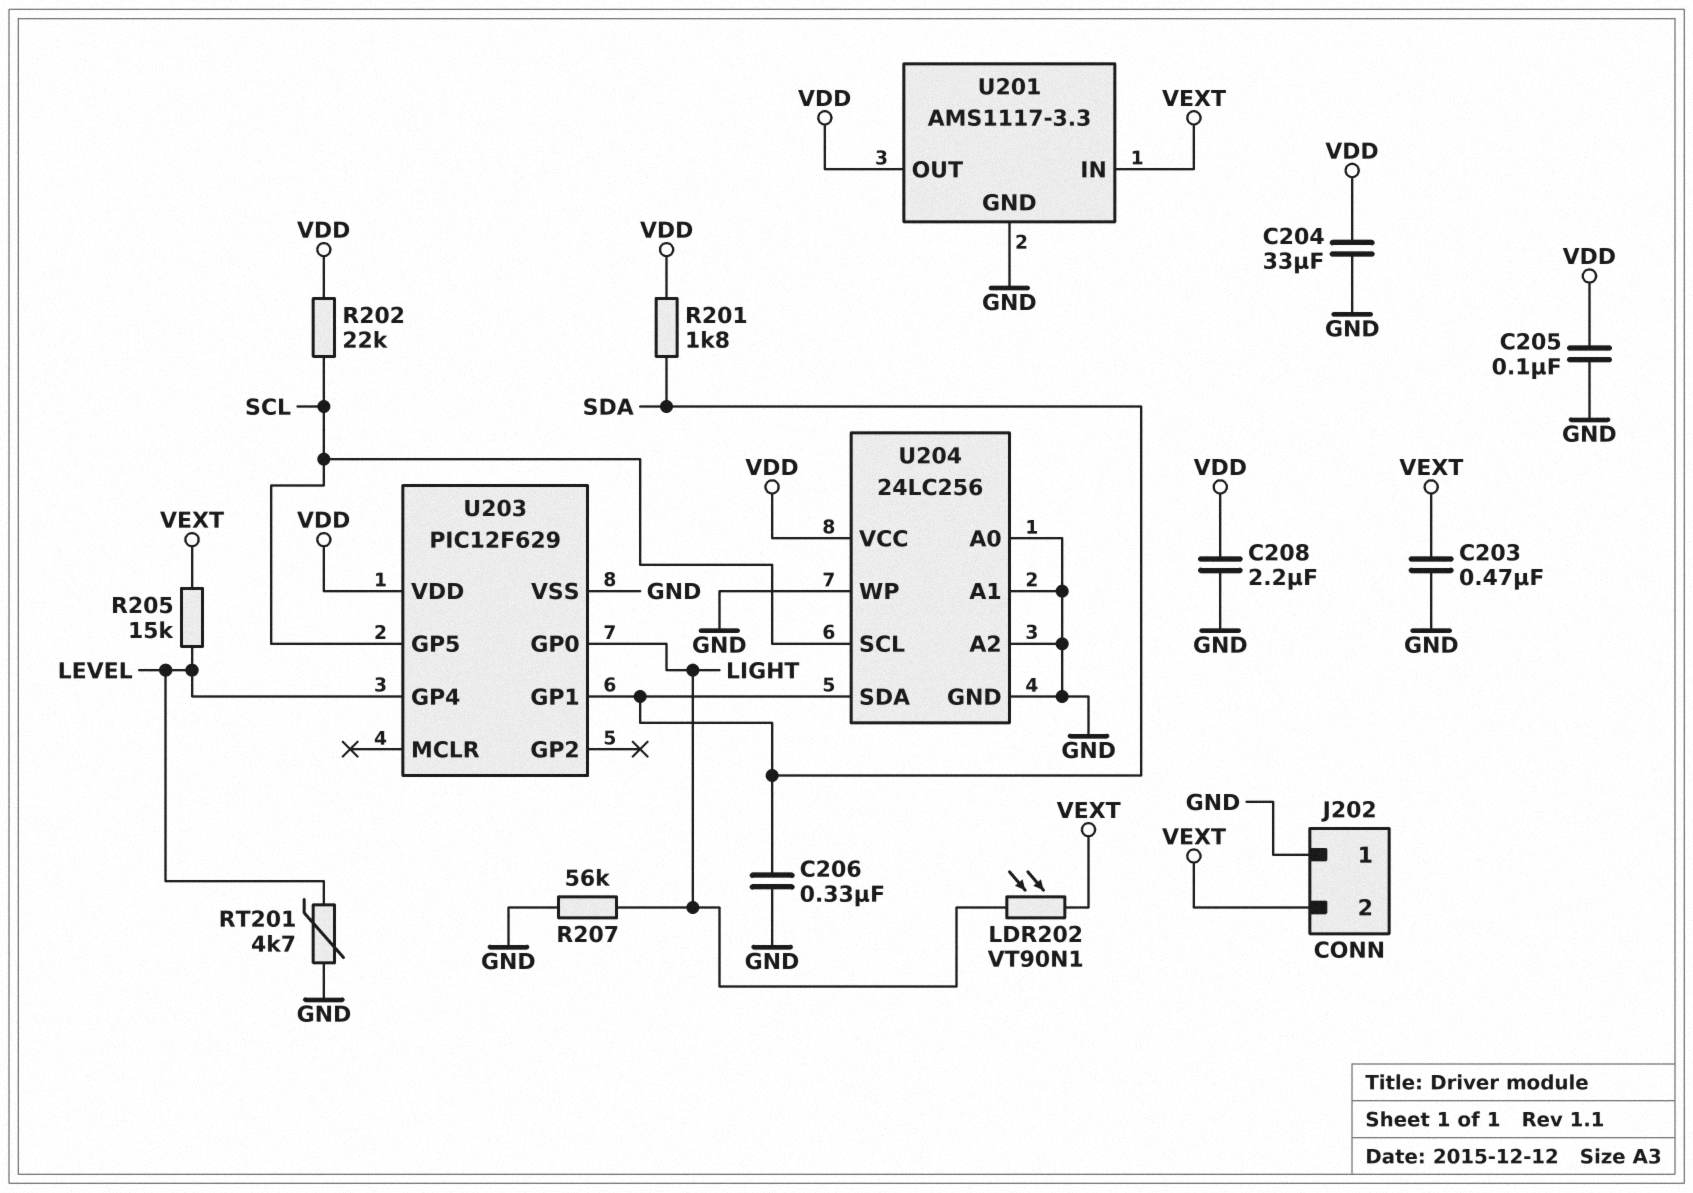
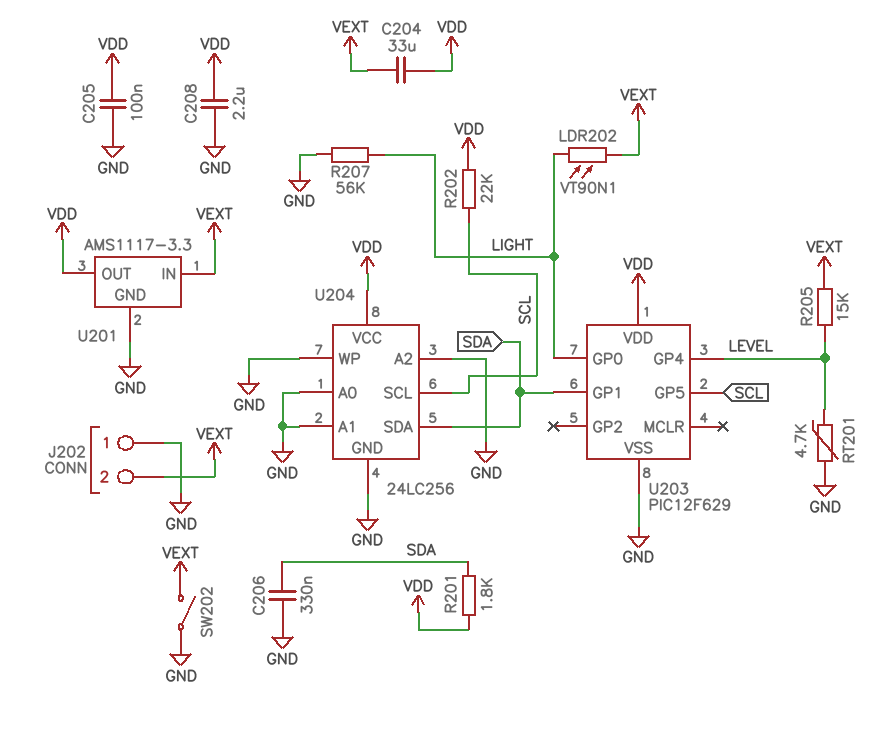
C203: 470nF (GND, VEXT) -> none
C204: 33uF (GND, VDD) -> 33uF (VDD, VEXT)
SW202: none -> switch (GND, VEXT)

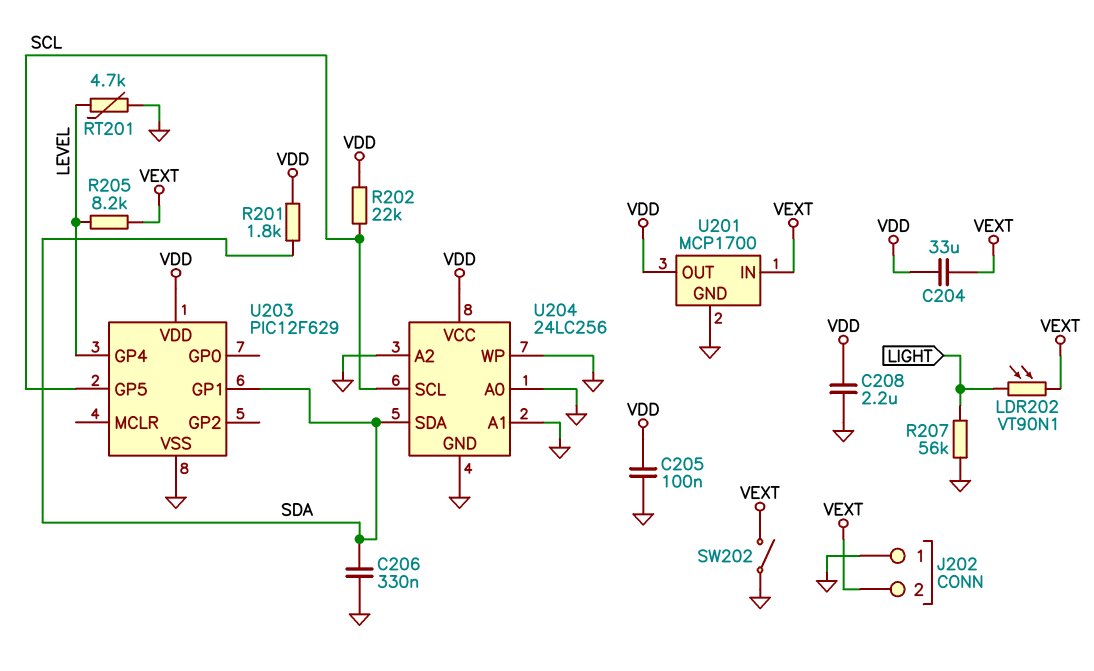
R205: 15k (LEVEL, VEXT) -> 8.2k (LEVEL, VEXT)
U201: AMS1117-3.3 -> MCP1700
U203 pin GP0: LIGHT -> none

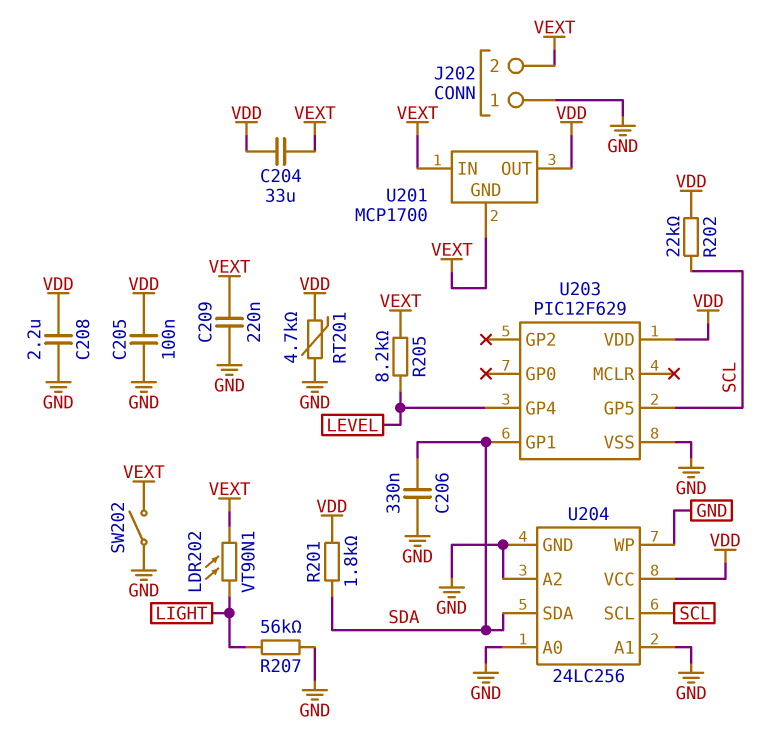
C209: none -> 220nF (GND, VEXT)
RT201: 4.7k (GND, LEVEL) -> 4.7k (GND, VDD)
U201 pin GND: GND -> VEXT

